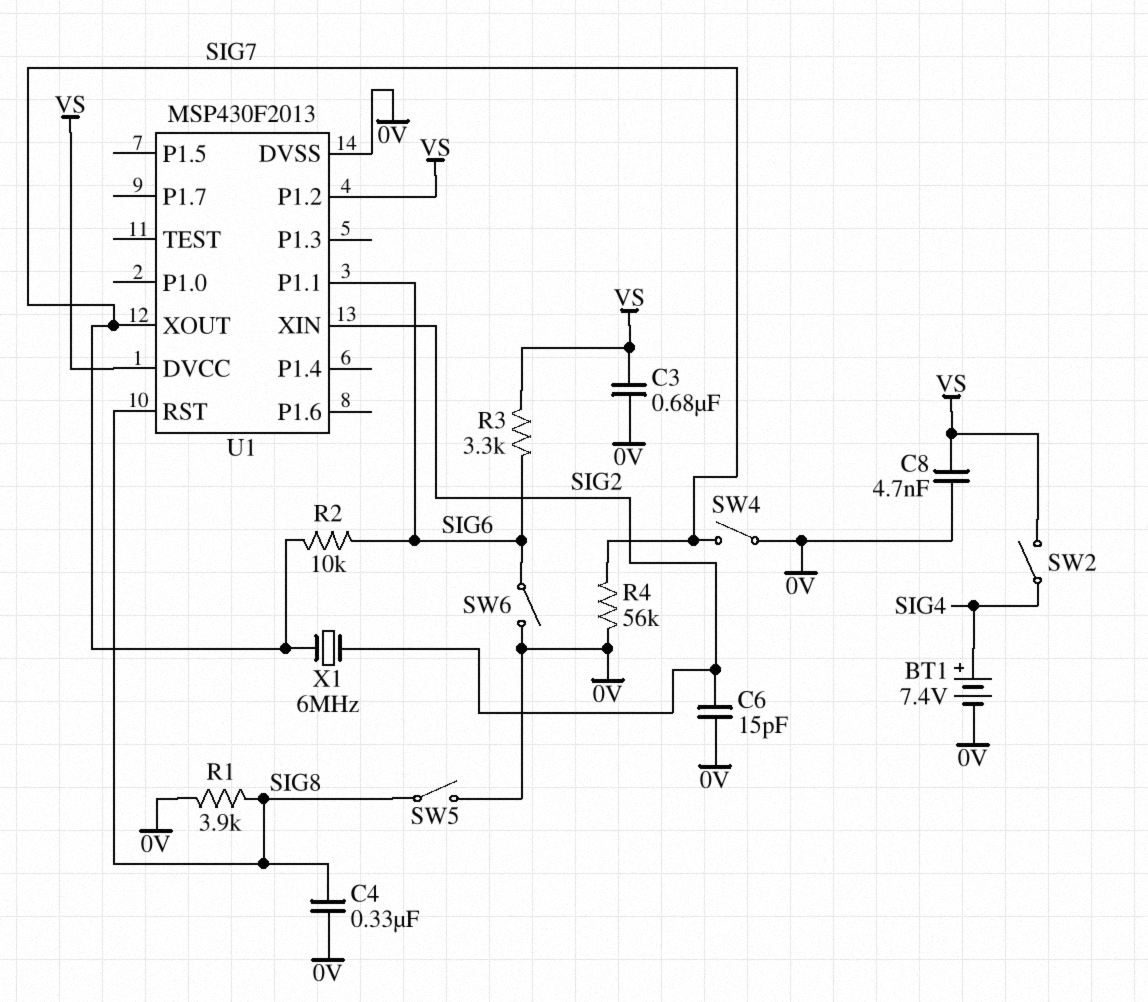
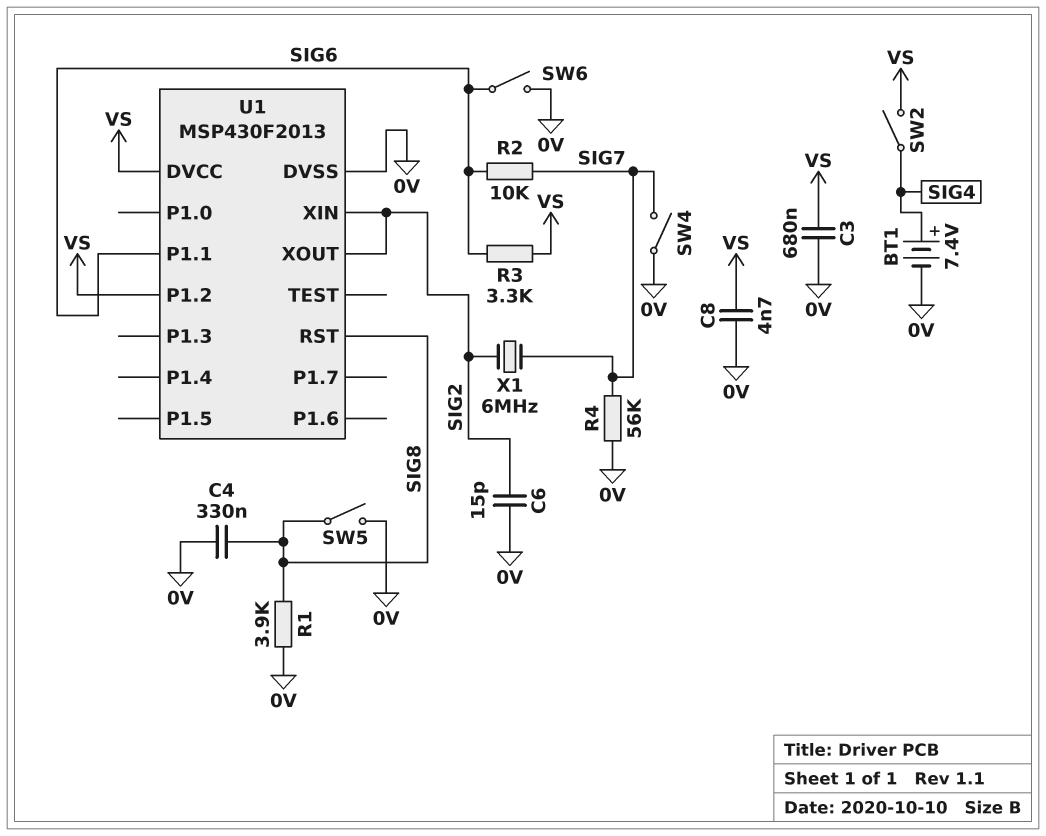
U1 pin XOUT: SIG7 -> SIG2

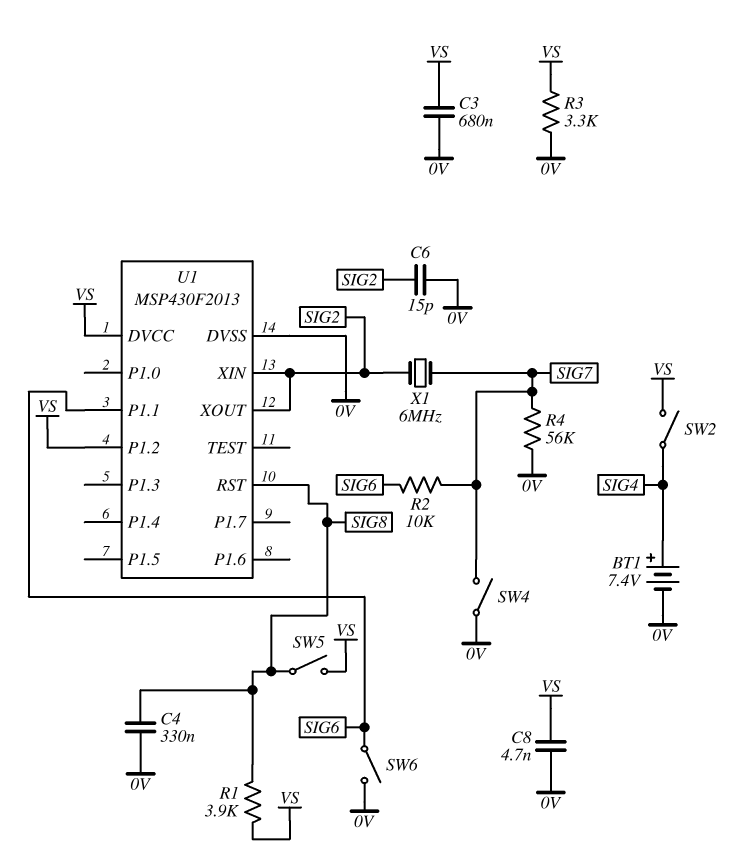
R1: 3.9k (0V, SIG8) -> 3.9k (SIG8, VS)
R3: 3.3k (SIG6, VS) -> 3.3k (0V, VS)
SW5: switch (0V, SIG8) -> switch (SIG8, VS)

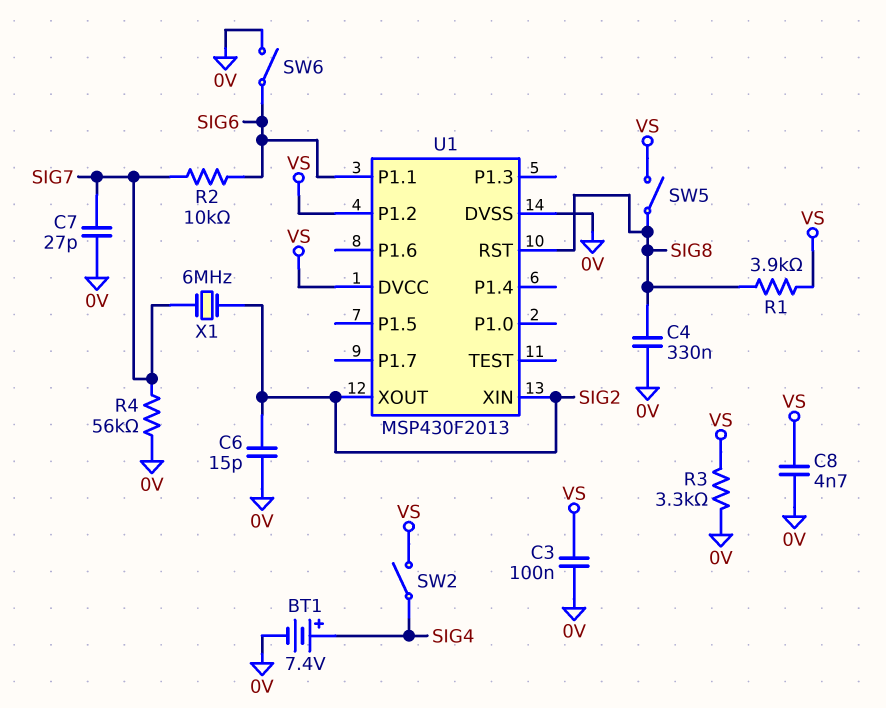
C3: 680nF (0V, VS) -> 100nF (0V, VS)
C7: none -> 27pF (0V, SIG7)
SW4: switch (0V, SIG7) -> none

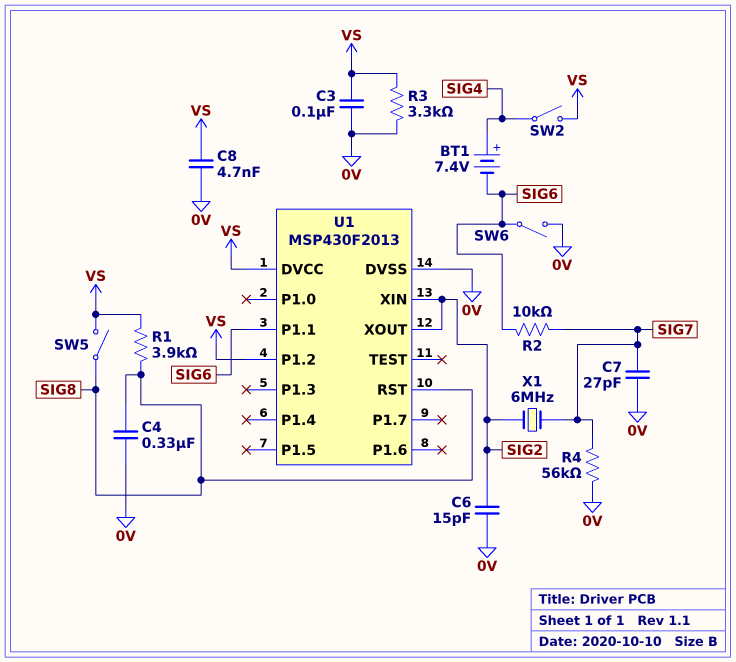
BT1: 7.4V (plus SIG4, minus 0V) -> 7.4V (plus SIG4, minus SIG6)

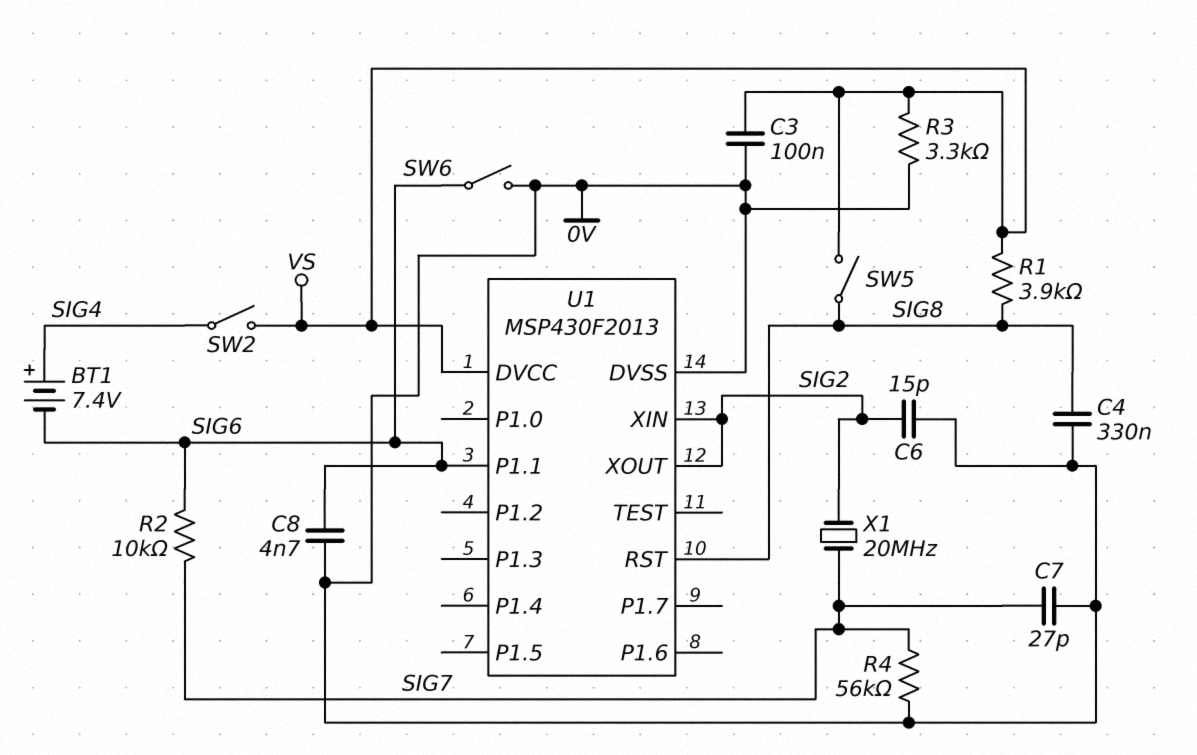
C8: 4.7nF (0V, VS) -> 4.7nF (0V, SIG6)
U1 pin P1.2: VS -> none
X1: 6MHz (SIG2, SIG7) -> 20MHz (SIG2, SIG7)

